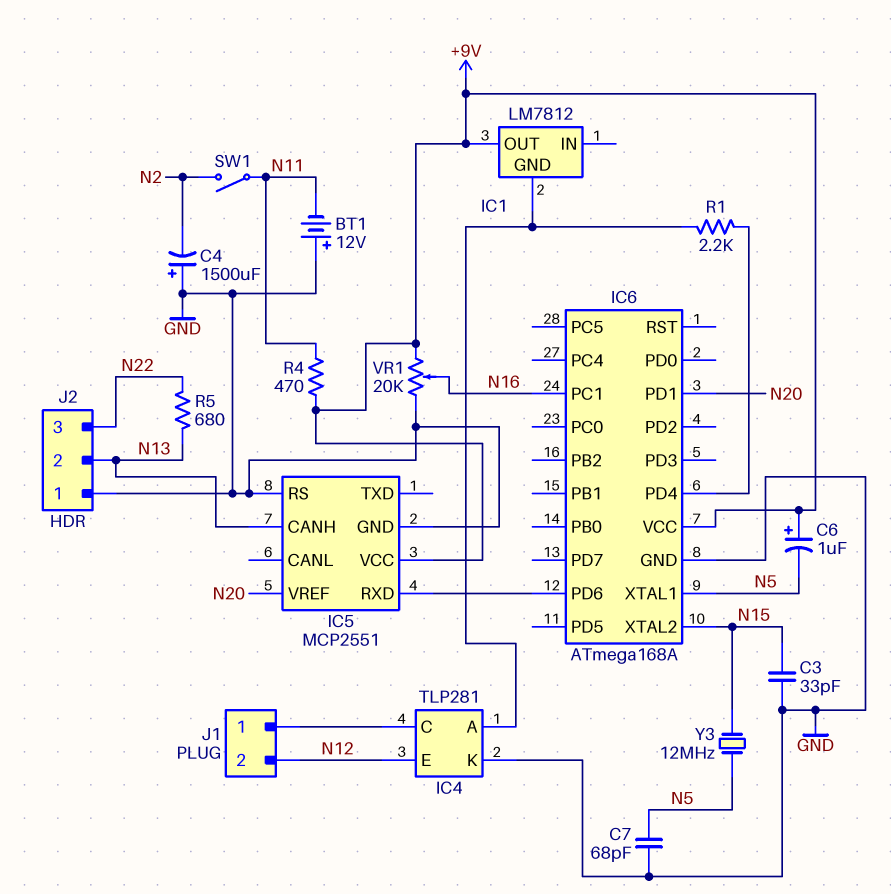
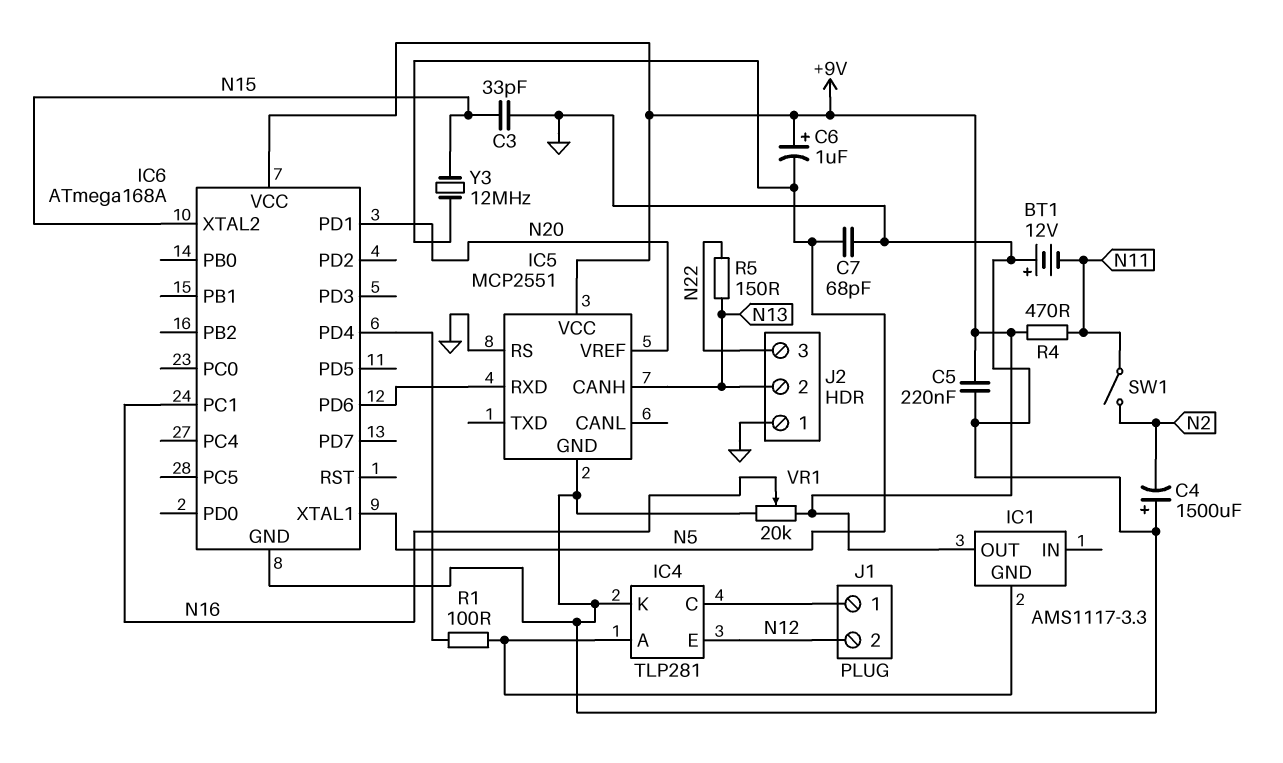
C5: none -> 220nF (+9V, GND)
IC1: LM7812 -> AMS1117-3.3
R1: 2.2k (IC1/GND, IC6/PD4) -> 100 (IC1/GND, IC6/PD4)
R5: 680 (N13, N22) -> 150 (N13, N22)

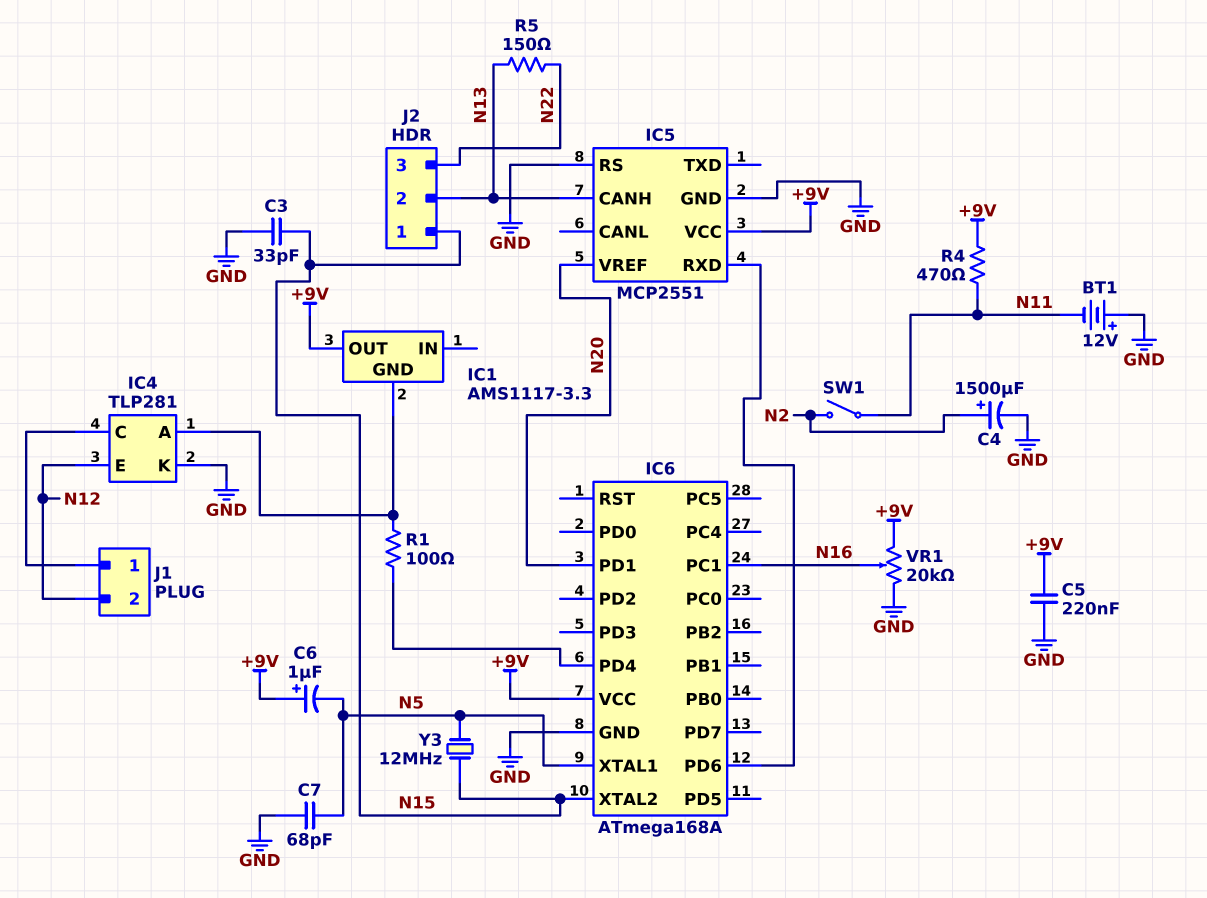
C4: 1500uF (plus GND, minus N2) -> 1500uF (plus N2, minus GND)
J2 pin 1: GND -> N15

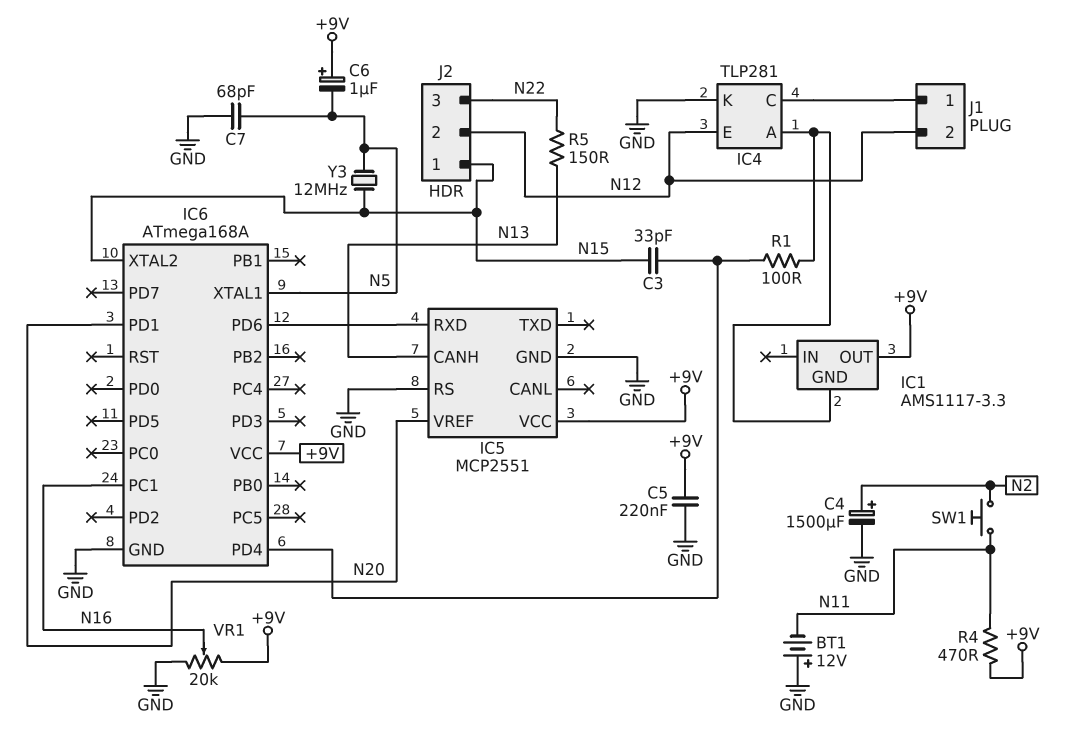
C3: 33pF (GND, N15) -> 33pF (IC6/PD4, N15)
J2 pin 2: N13 -> N12
SW1: switch (N2, N11) -> button (N2, N11)

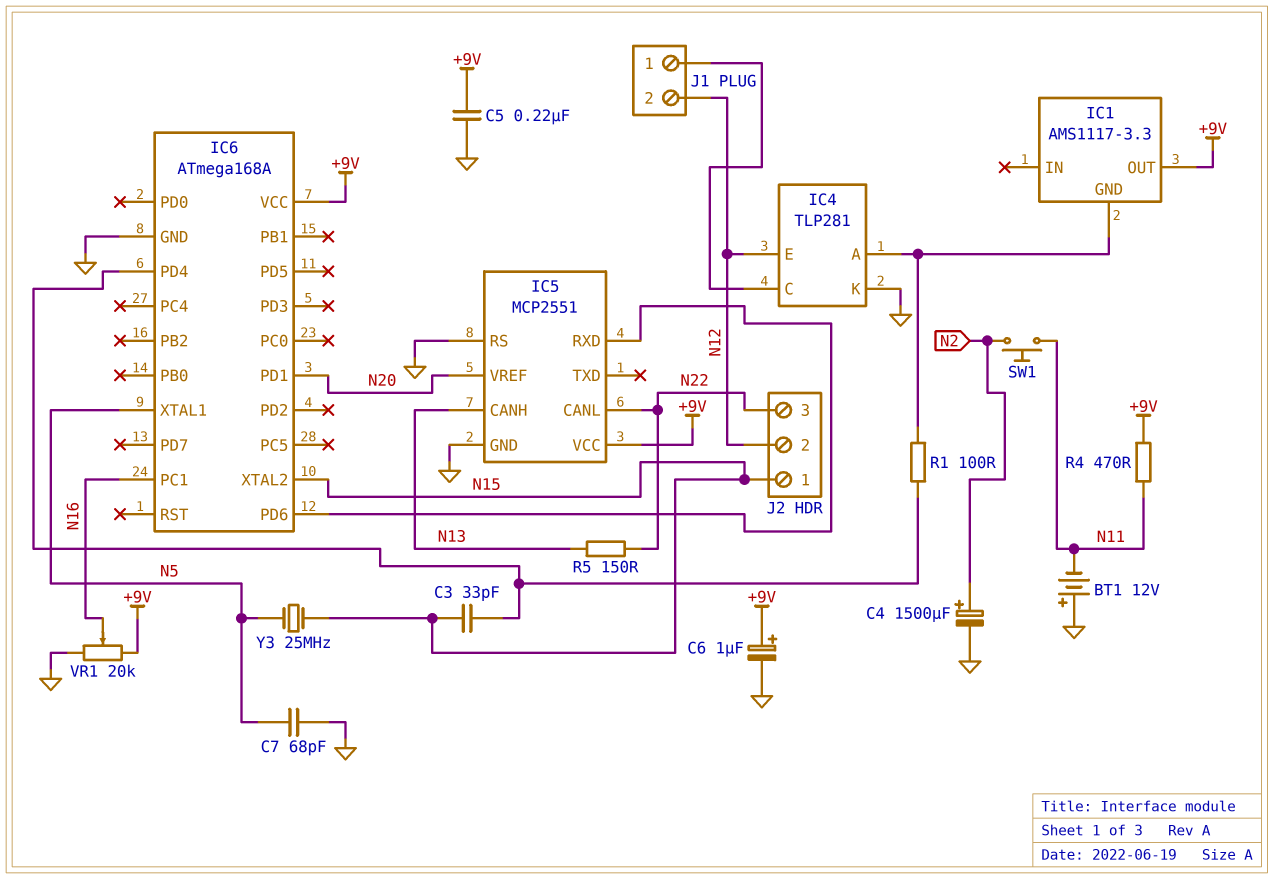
C6: 1uF (plus +9V, minus N5) -> 1uF (plus +9V, minus GND)
IC5 pin CANL: none -> N22
Y3: 12MHz (N5, N15) -> 25MHz (N5, N15)

